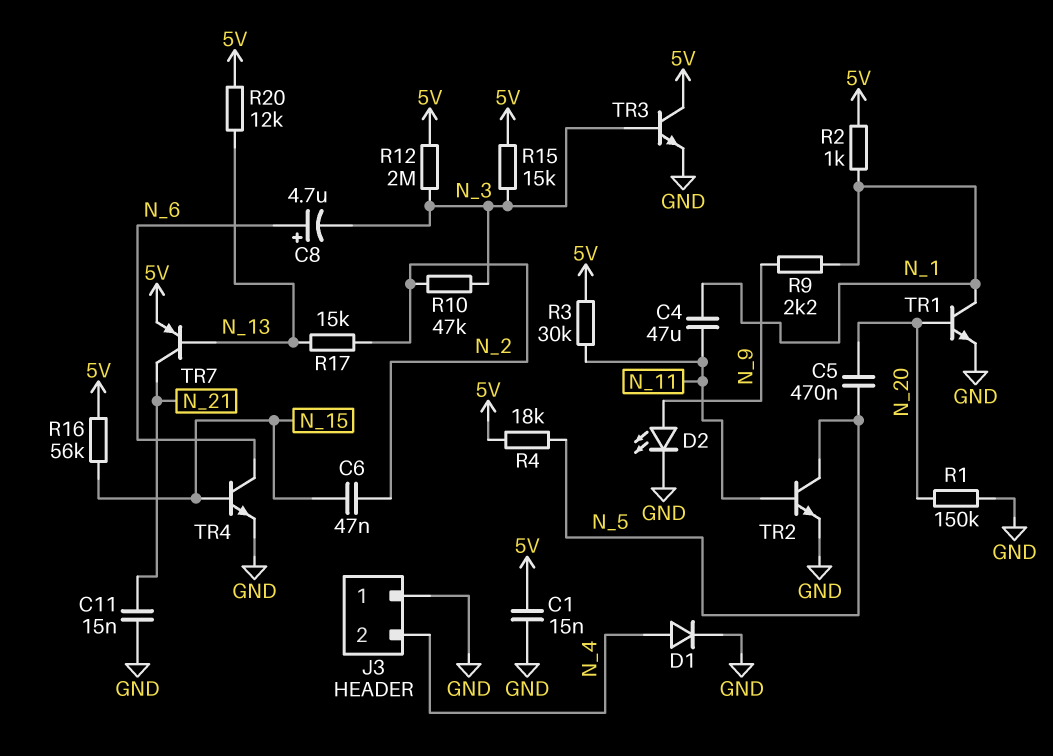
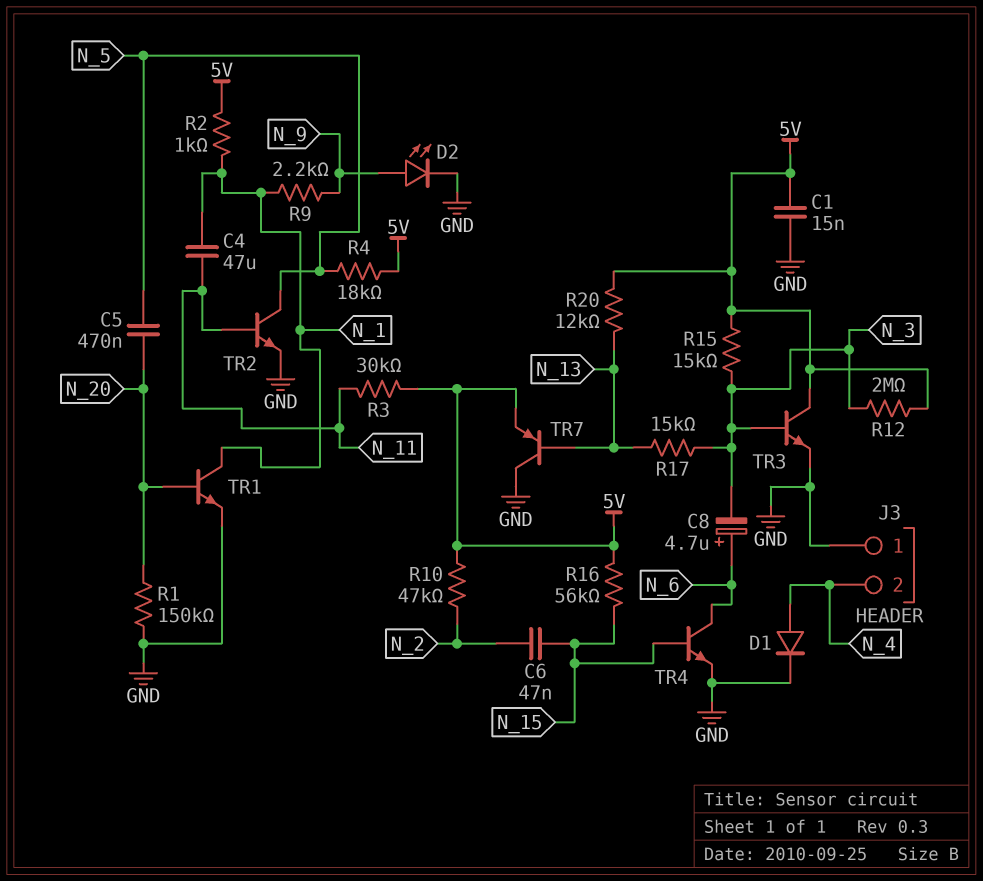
C11: 15nF (GND, N_21) -> none
R10: 47k (N_2, N_3) -> 47k (5V, N_2)
R17: 15k (N_2, N_13) -> 15k (N_3, N_13)
TR7: PNP (B N_13, C N_21, E 5V) -> PNP (B N_13, C GND, E 5V)

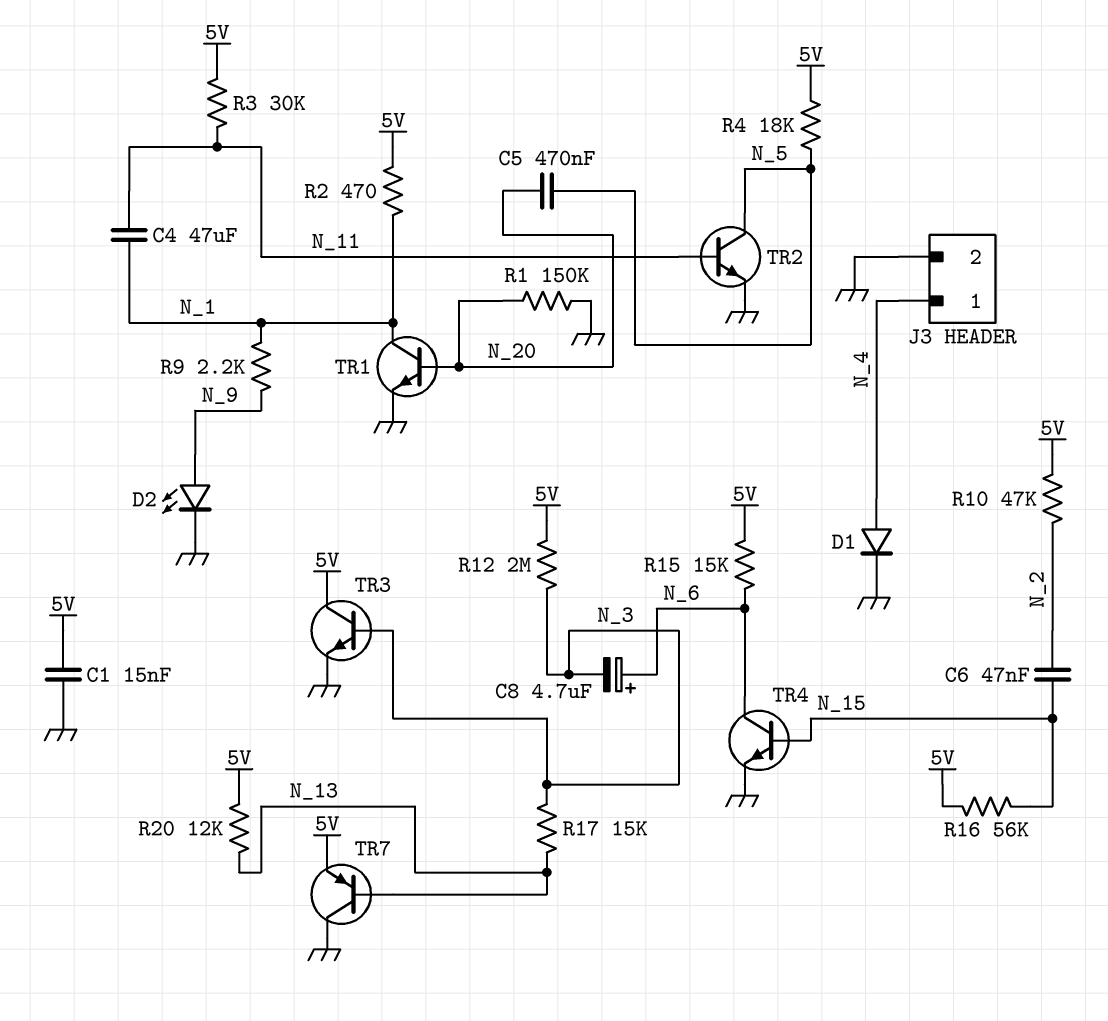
J3 pin 1: GND -> N_4
J3 pin 2: N_4 -> GND
R2: 1k (5V, N_1) -> 470 (5V, N_1)
R15: 15k (5V, N_3) -> 15k (5V, N_6)

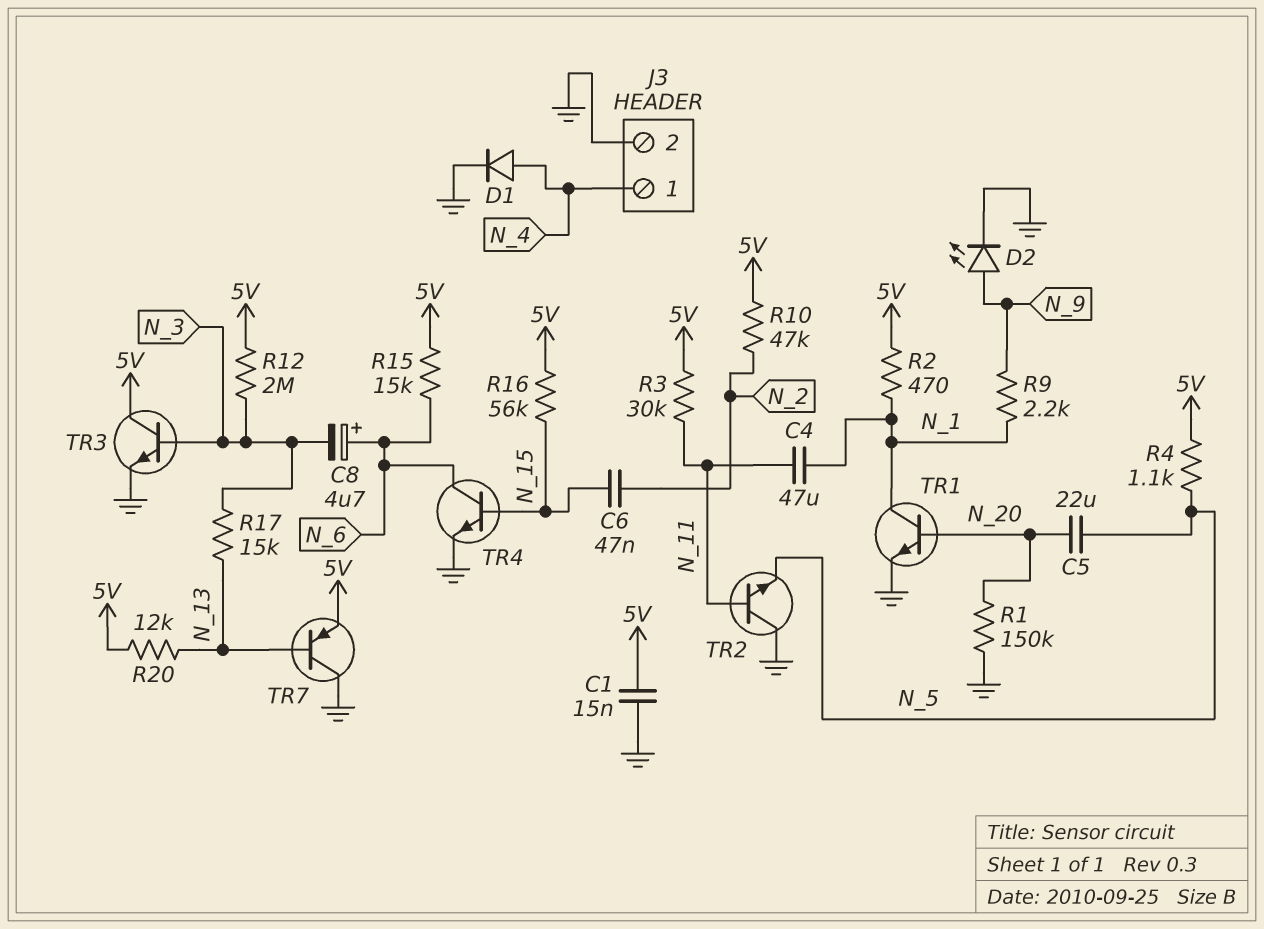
C5: 470nF (N_5, N_20) -> 22uF (N_5, N_20)
R4: 18k (5V, N_5) -> 1.1k (5V, N_5)
TR2: NPN (B N_11, C N_5, E GND) -> NPN (B N_11, C GND, E N_5)

